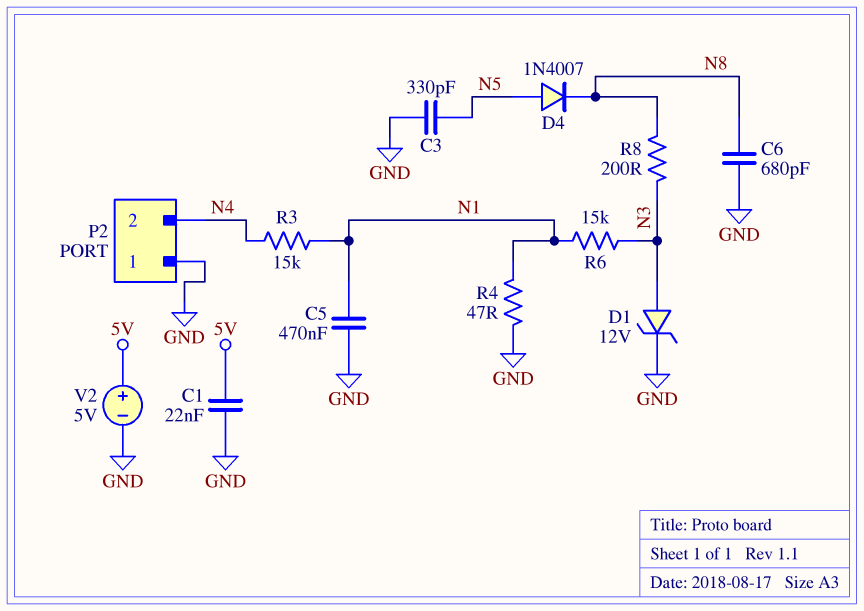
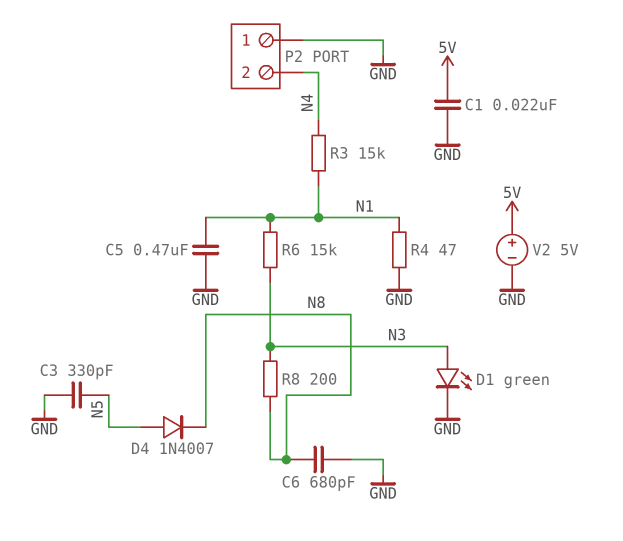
D1: zener 12V (A N3, K GND) -> LED green (A N3, K GND)

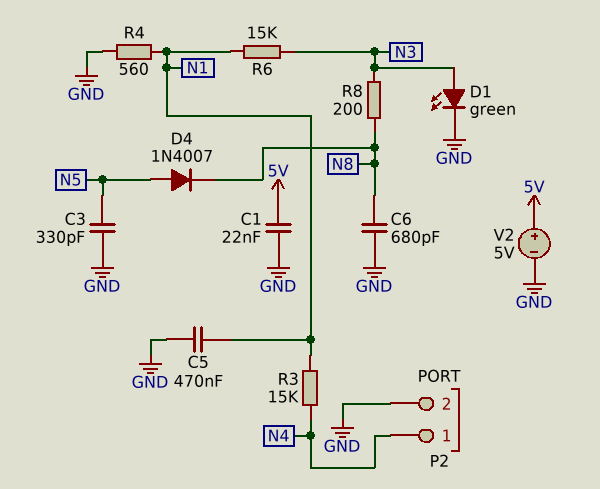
P2 pin 1: GND -> N4
P2 pin 2: N4 -> GND
R4: 47 (GND, N1) -> 560 (GND, N1)

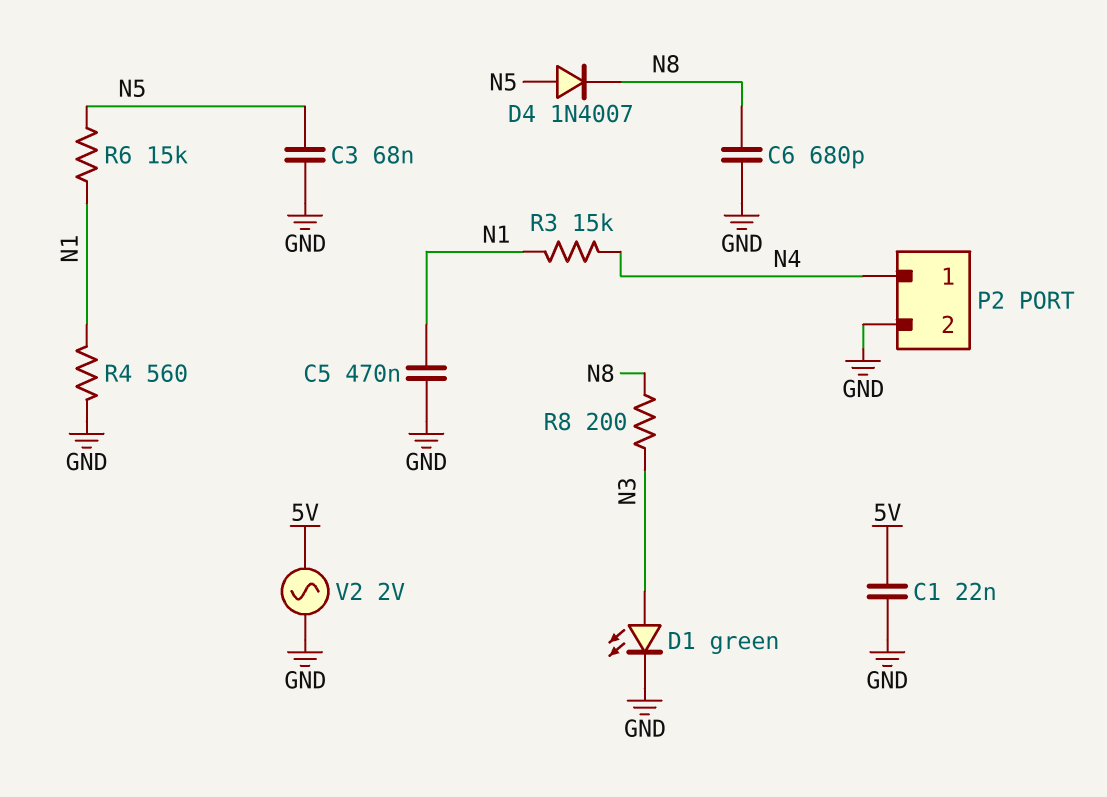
C3: 330pF (GND, N5) -> 68nF (GND, N5)
R6: 15k (N1, N3) -> 15k (N1, N5)
V2: 5V (plus 5V, minus GND) -> AC 2V (5V, GND)

